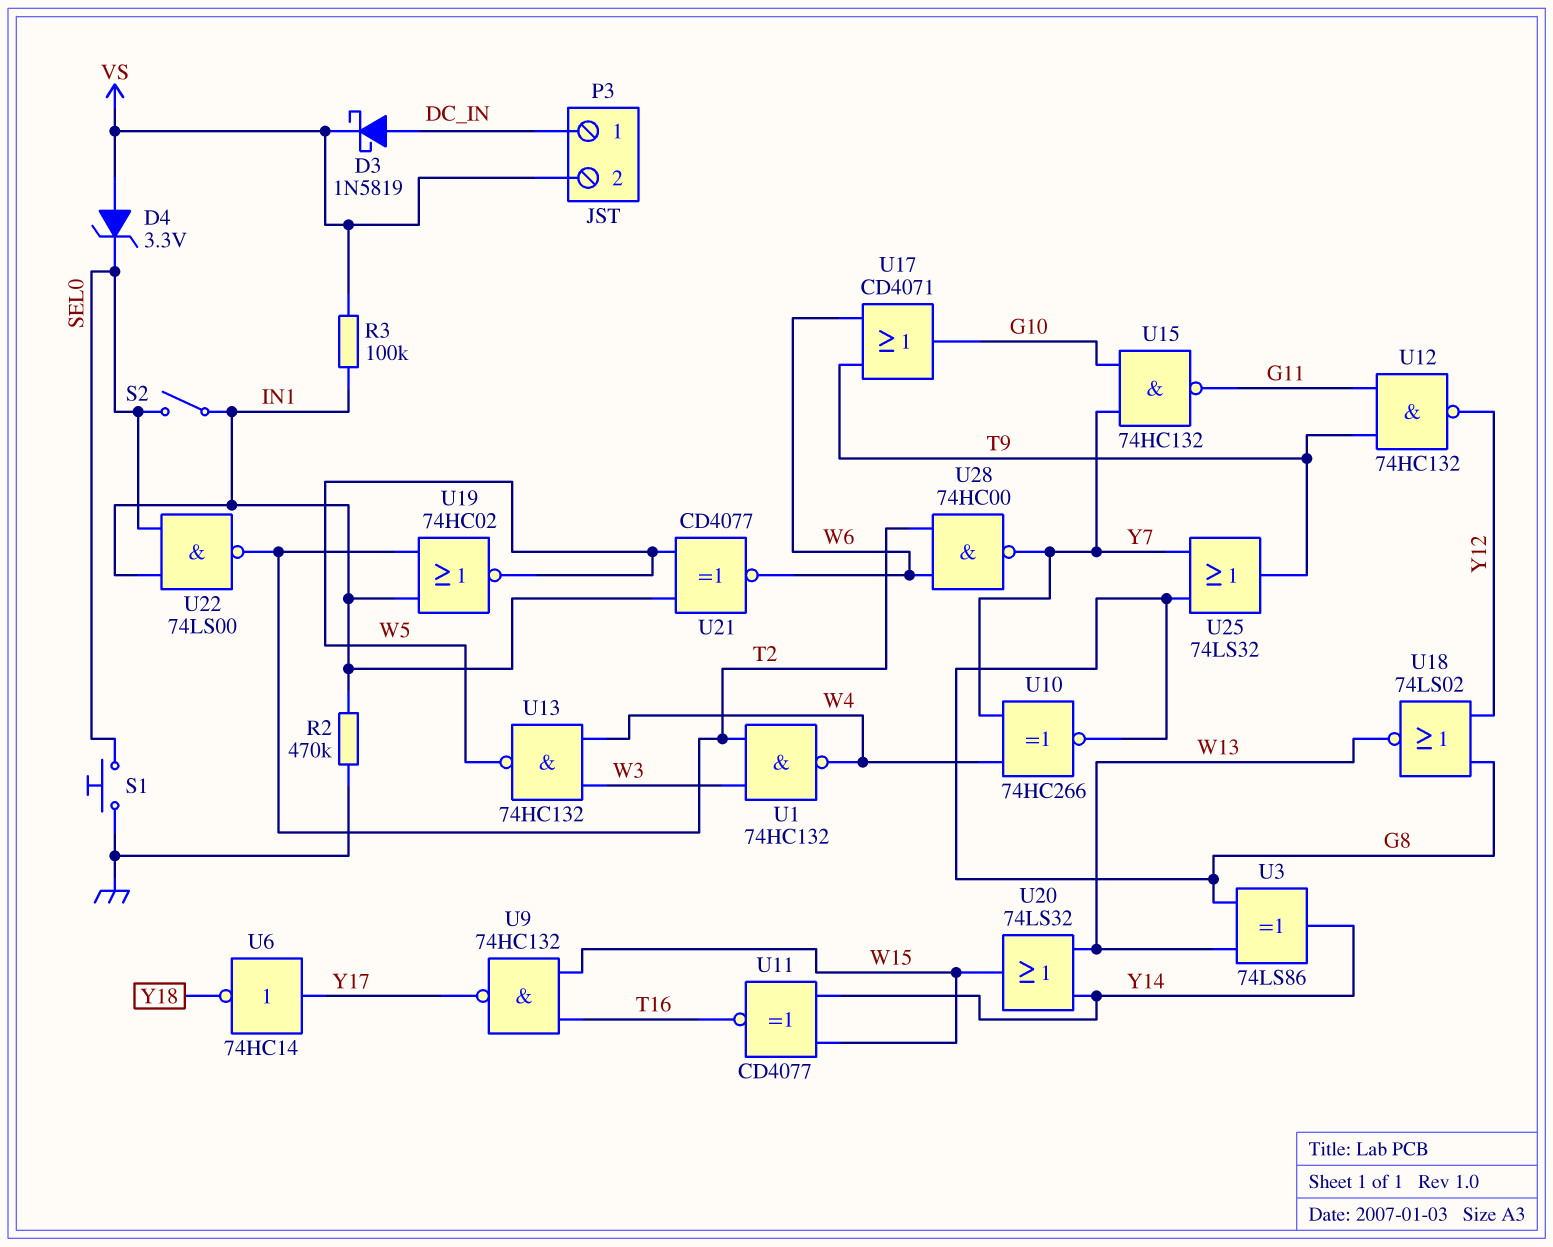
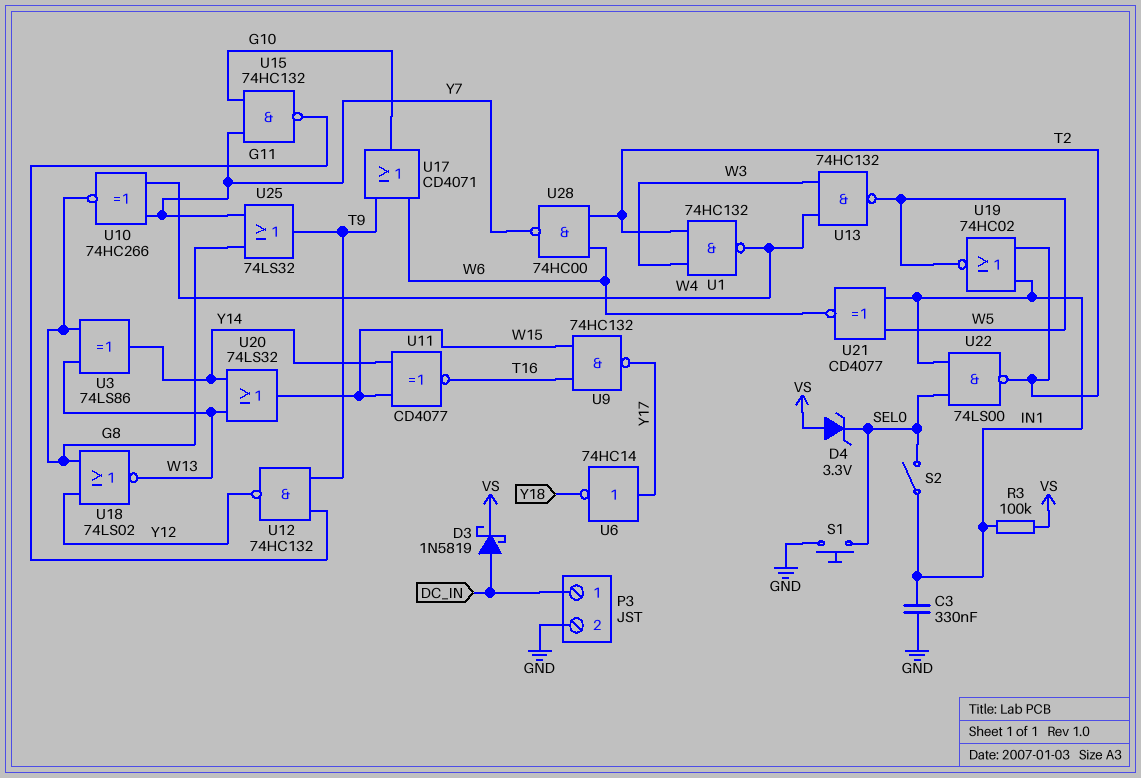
C3: none -> 330nF (GND, IN1)
P3 pin 2: VS -> GND
R2: 470k (GND, IN1) -> none

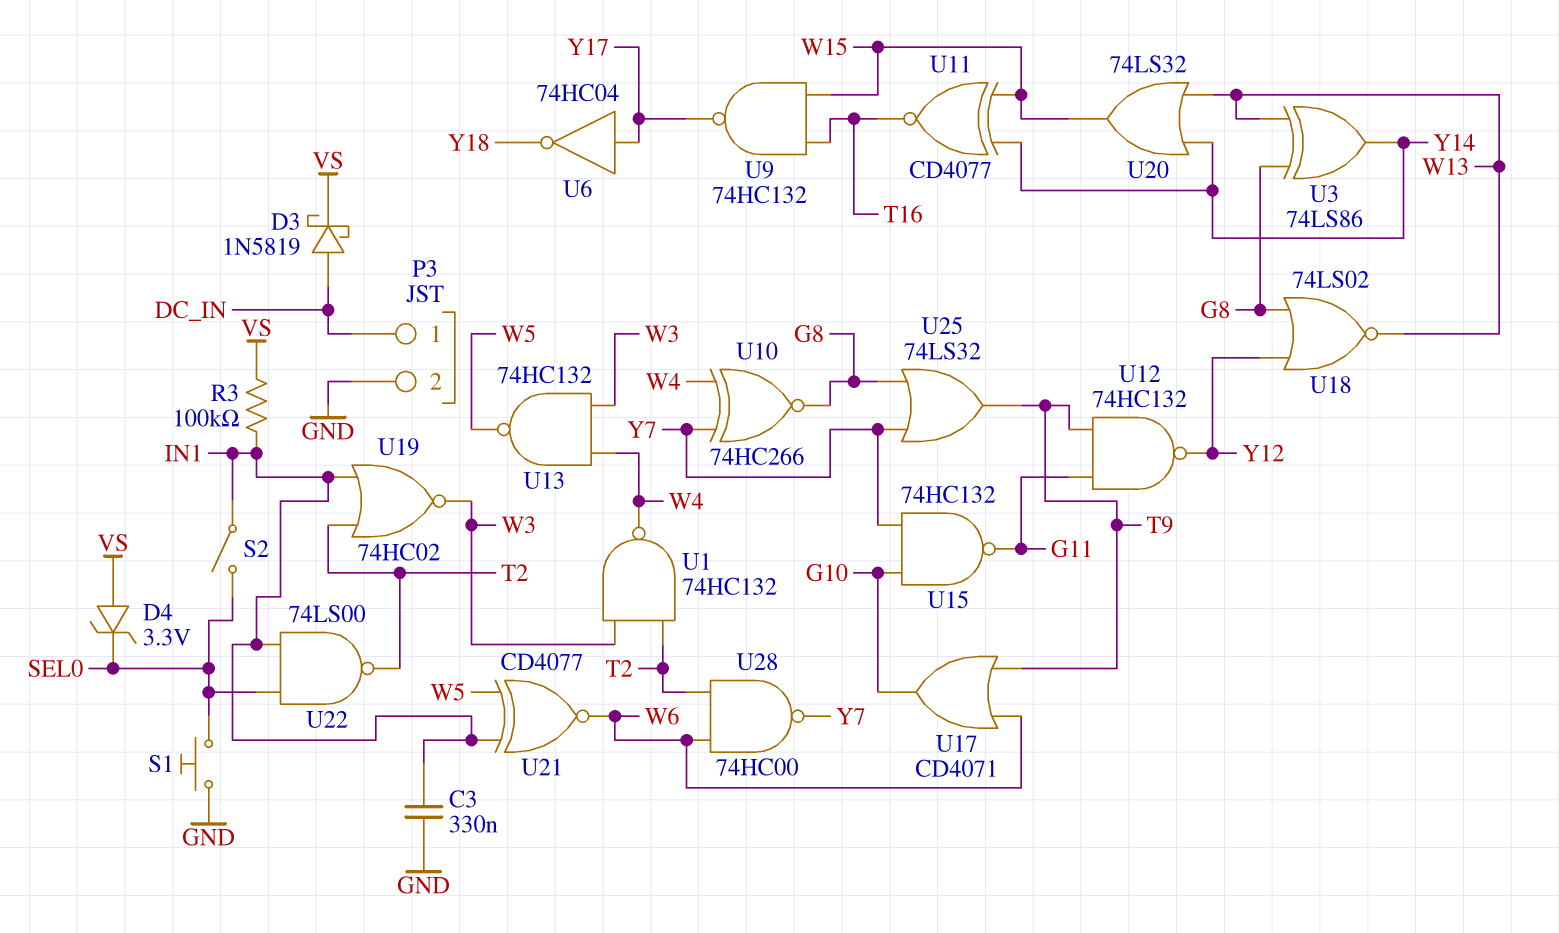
U6: NOT 74HC14 (in Y17, out Y18) -> NOT 74HC04 (in Y17, out Y18)
U19: NOR 74HC02 (in IN1, in T2, out W5) -> NOR 74HC02 (in IN1, in T2, out W3)

